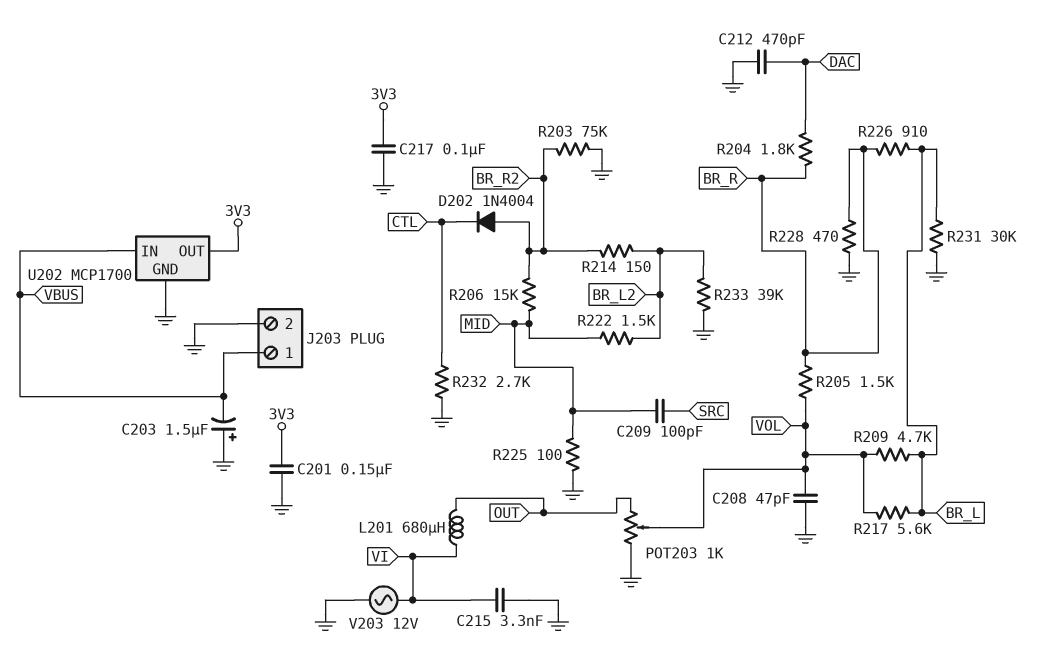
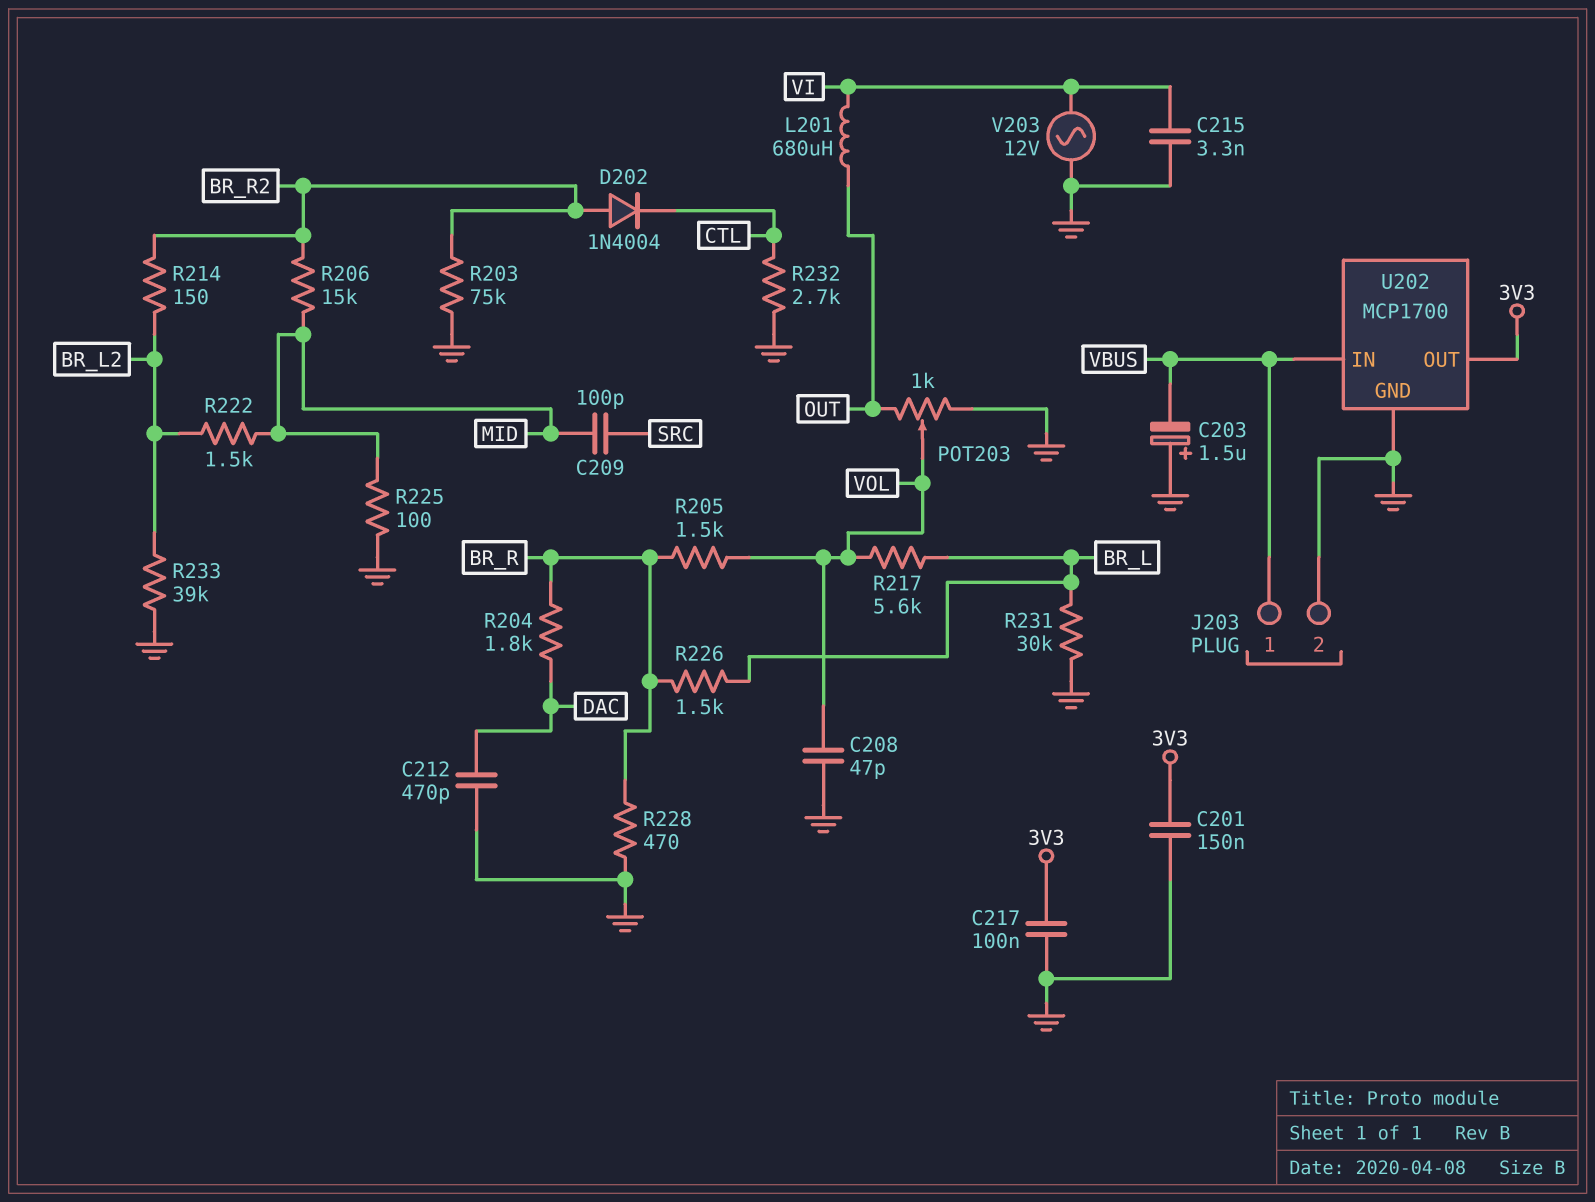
R209: 4.7k (BR_L, VOL) -> none
R226: 910 (BR_L, BR_R) -> 1.5k (BR_L, BR_R)

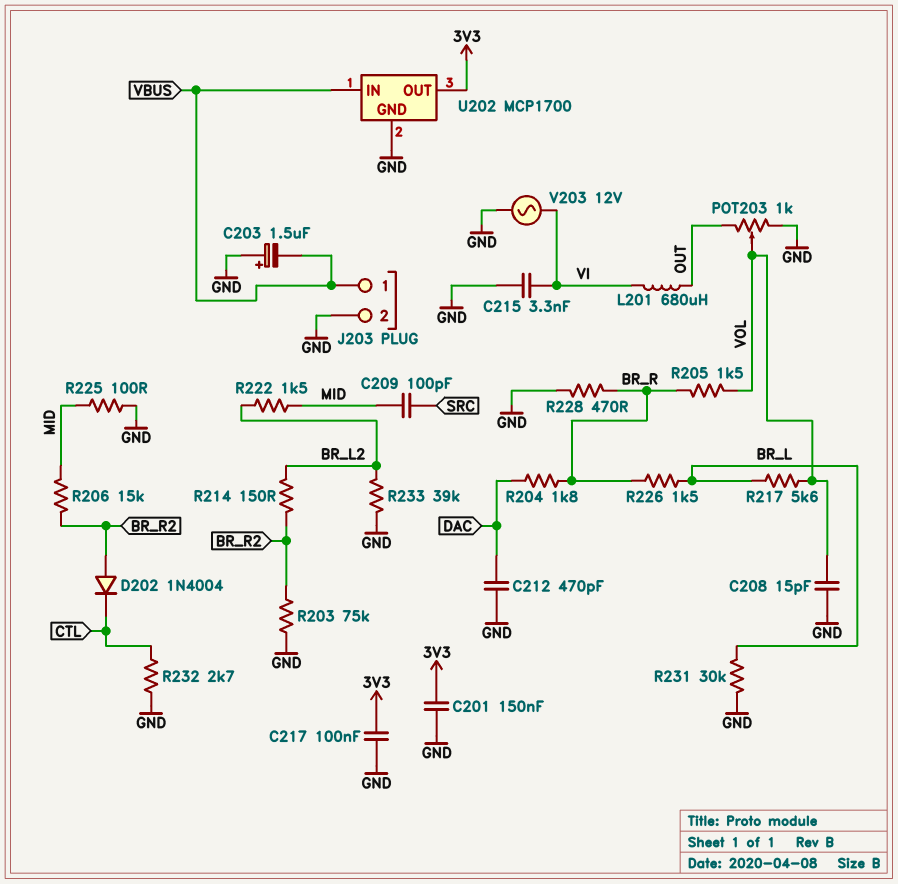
C208: 47pF (GND, VOL) -> 15pF (GND, VOL)

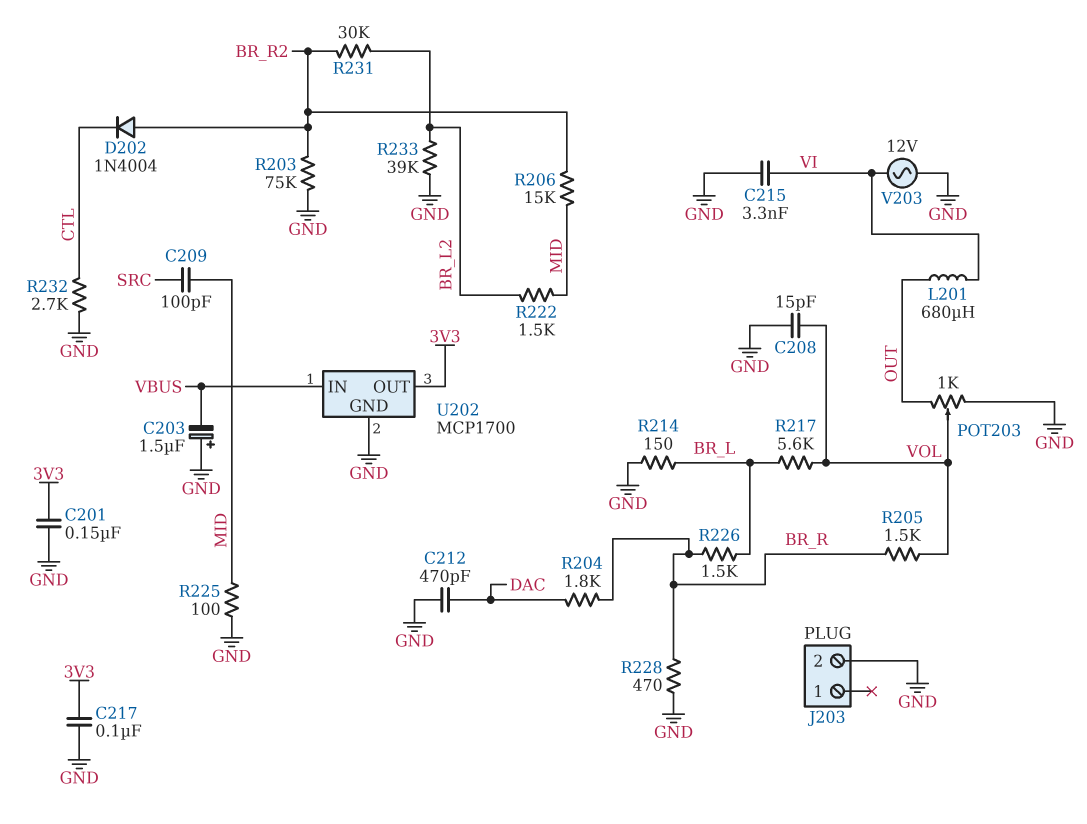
J203 pin 1: VBUS -> none
R214: 150 (BR_L2, BR_R2) -> 150 (BR_L, GND)
R231: 30k (BR_L, GND) -> 30k (BR_L2, BR_R2)

